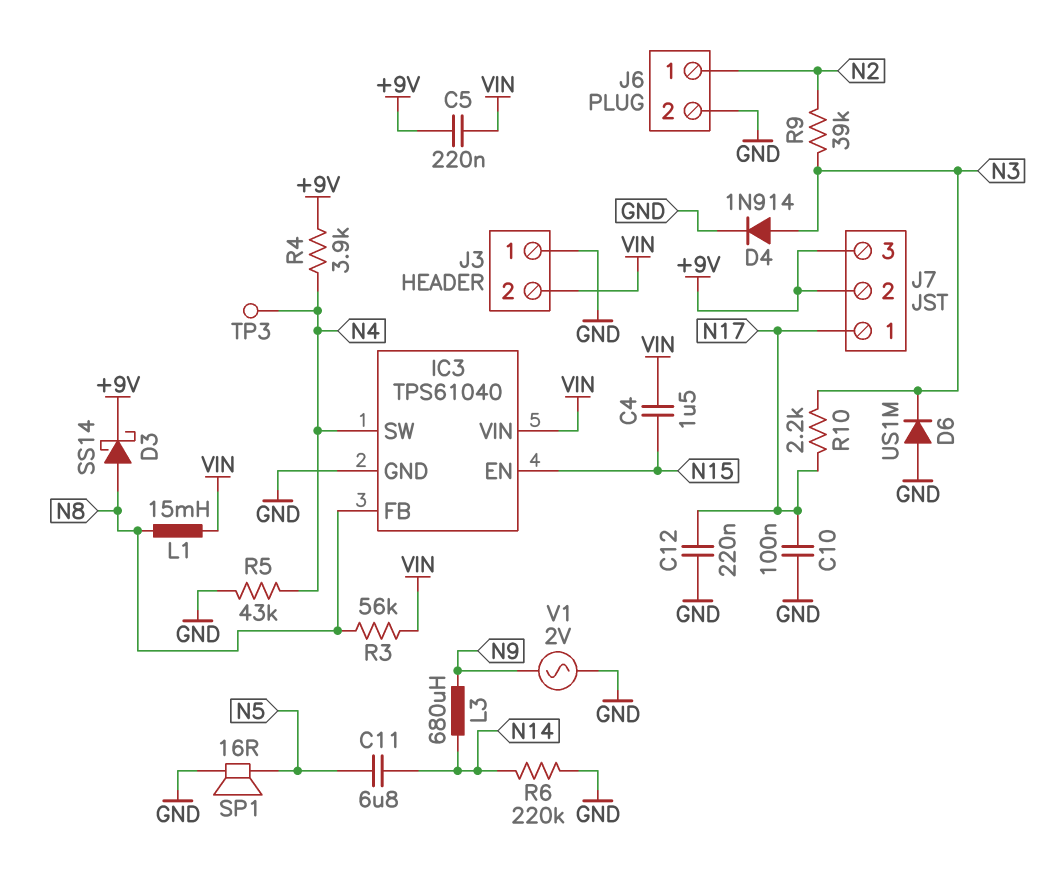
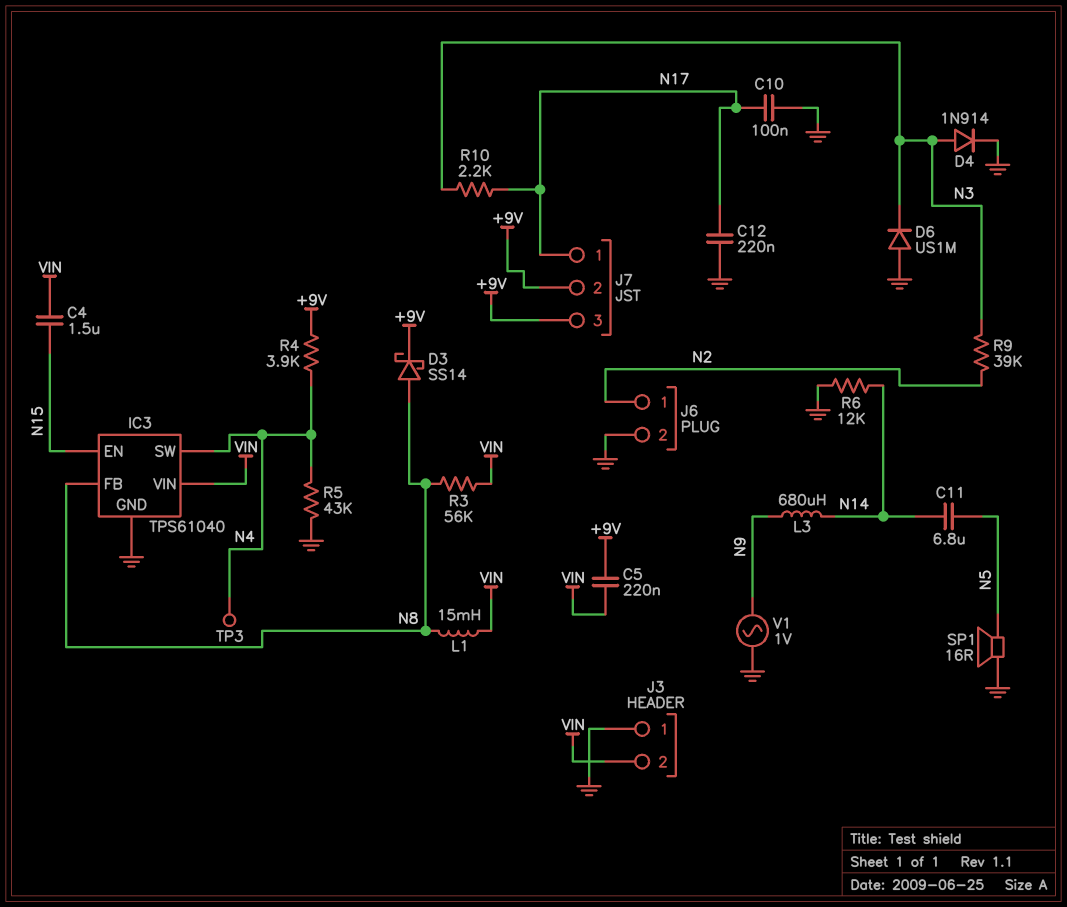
R6: 220k (GND, N14) -> 12k (GND, N14)
V1: AC 2V (GND, N9) -> AC 1V (GND, N9)

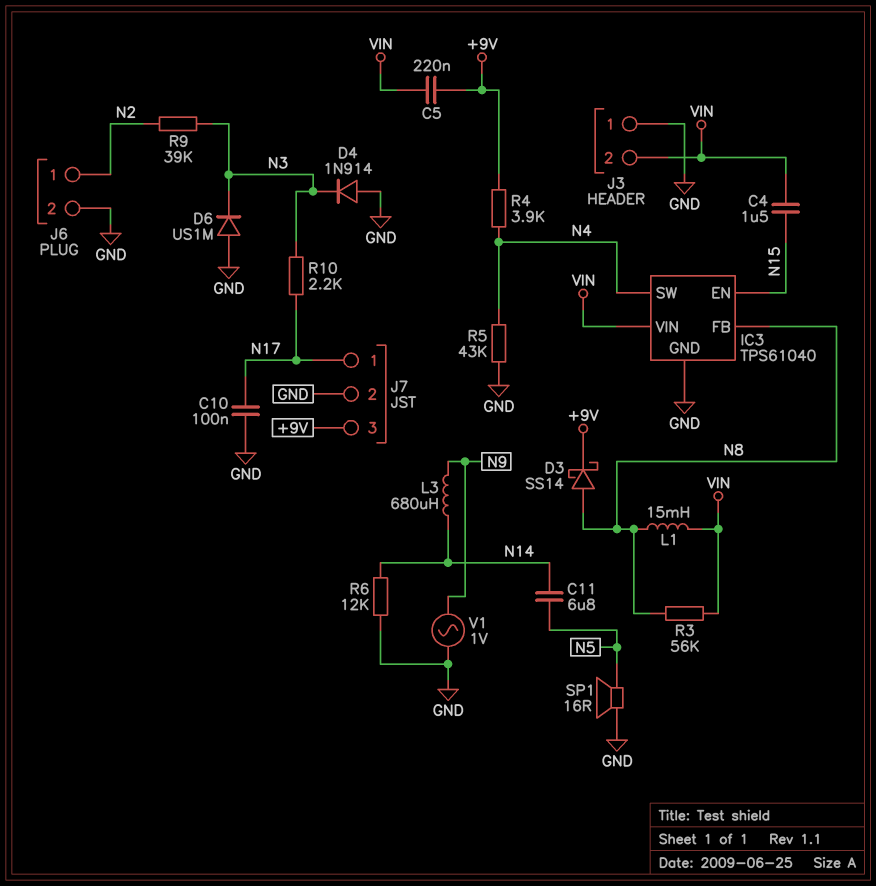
C12: 220nF (GND, N17) -> none
D4: diode 1N914 (A N3, K GND) -> diode 1N914 (A GND, K N3)
J7 pin 2: +9V -> GND
TP3: test point (N4) -> none

